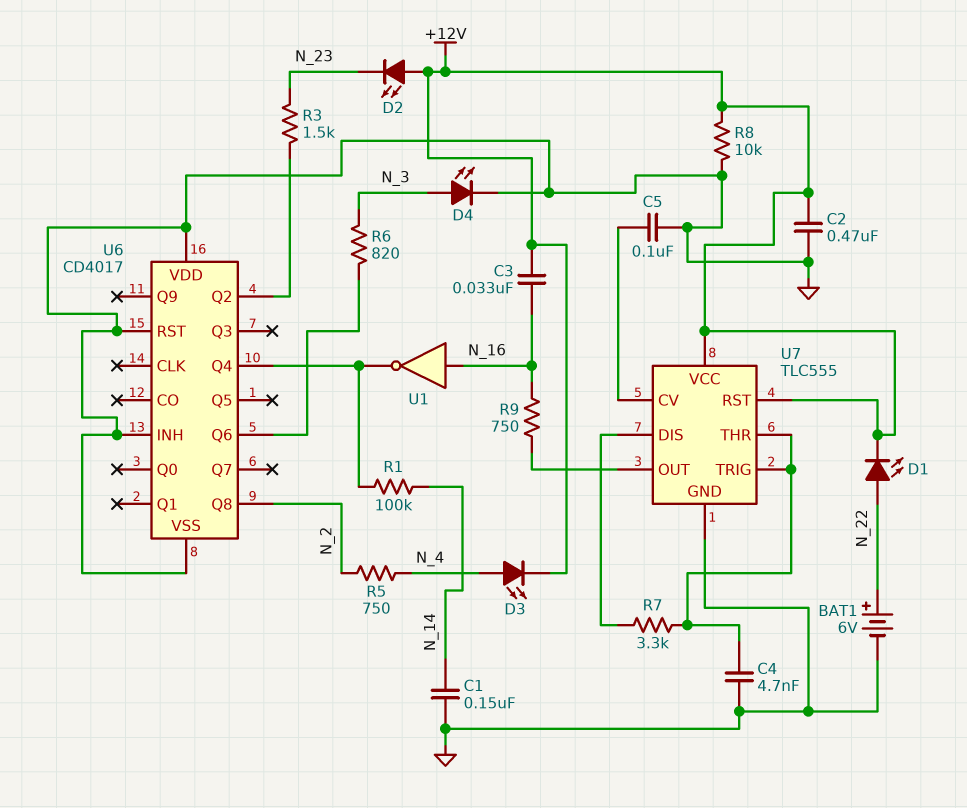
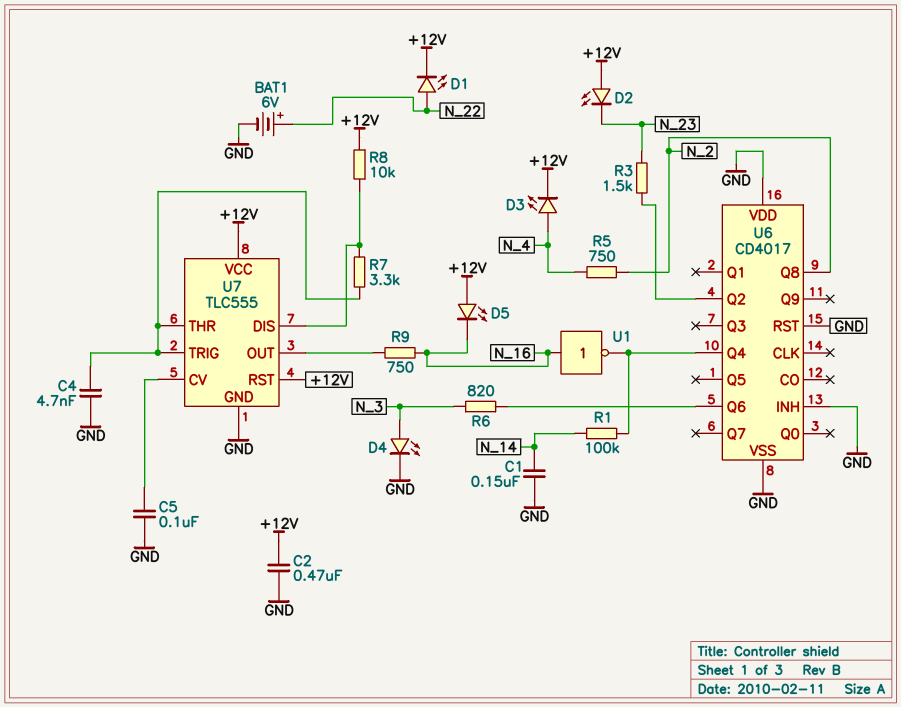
C3: 33nF (+12V, N_16) -> none
D5: none -> LED (A +12V, K N_16)
R8: 10k (+12V, GND) -> 10k (+12V, U7/DIS)

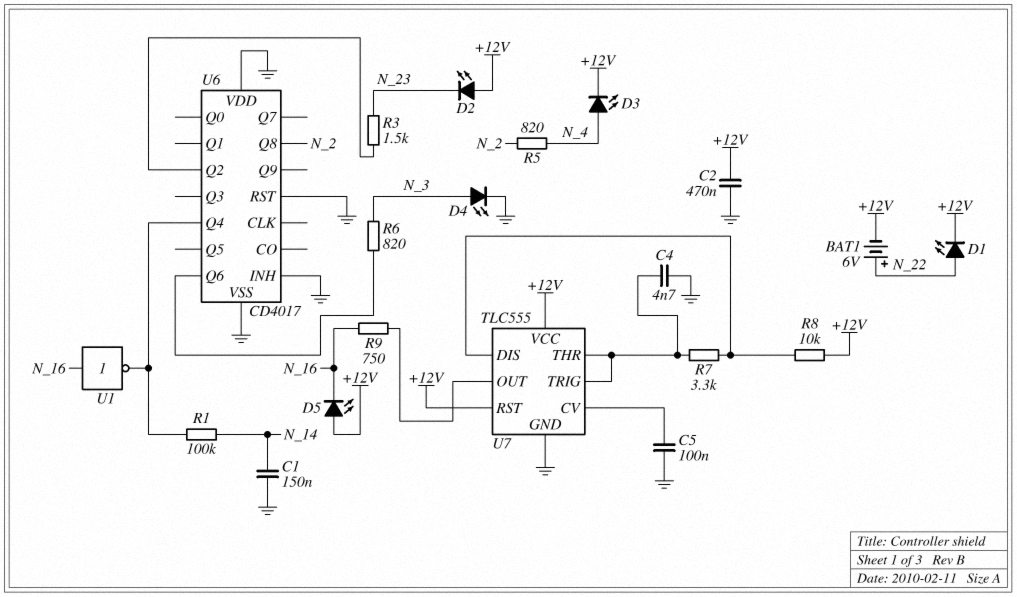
BAT1: 6V (plus N_22, minus GND) -> 6V (plus N_22, minus +12V)
R5: 750 (N_2, N_4) -> 820 (N_2, N_4)

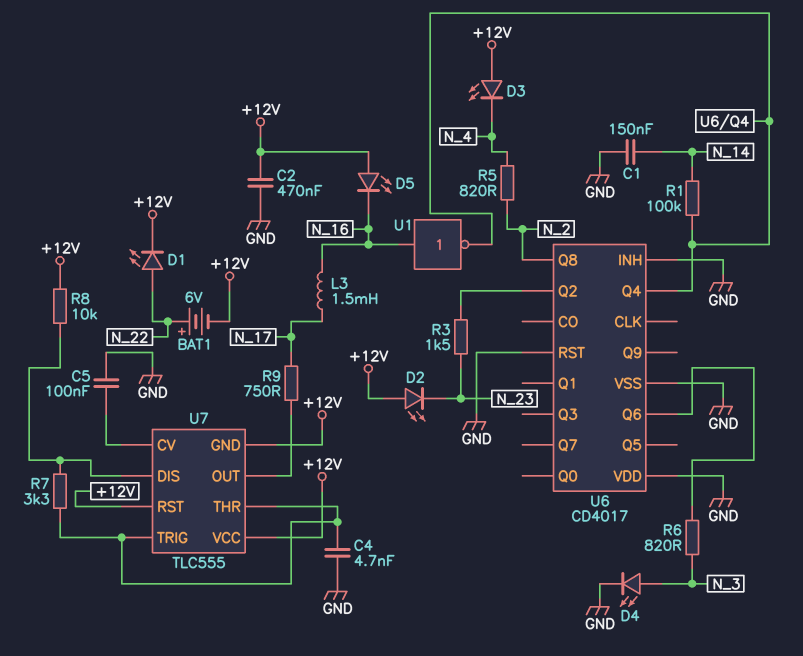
D3: LED (A N_4, K +12V) -> LED (A +12V, K N_4)
L3: none -> 1.5mH (N_16, N_17)
R9: 750 (N_16, U7/OUT) -> 750 (N_17, U7/OUT)
U7 pin GND: GND -> +12V

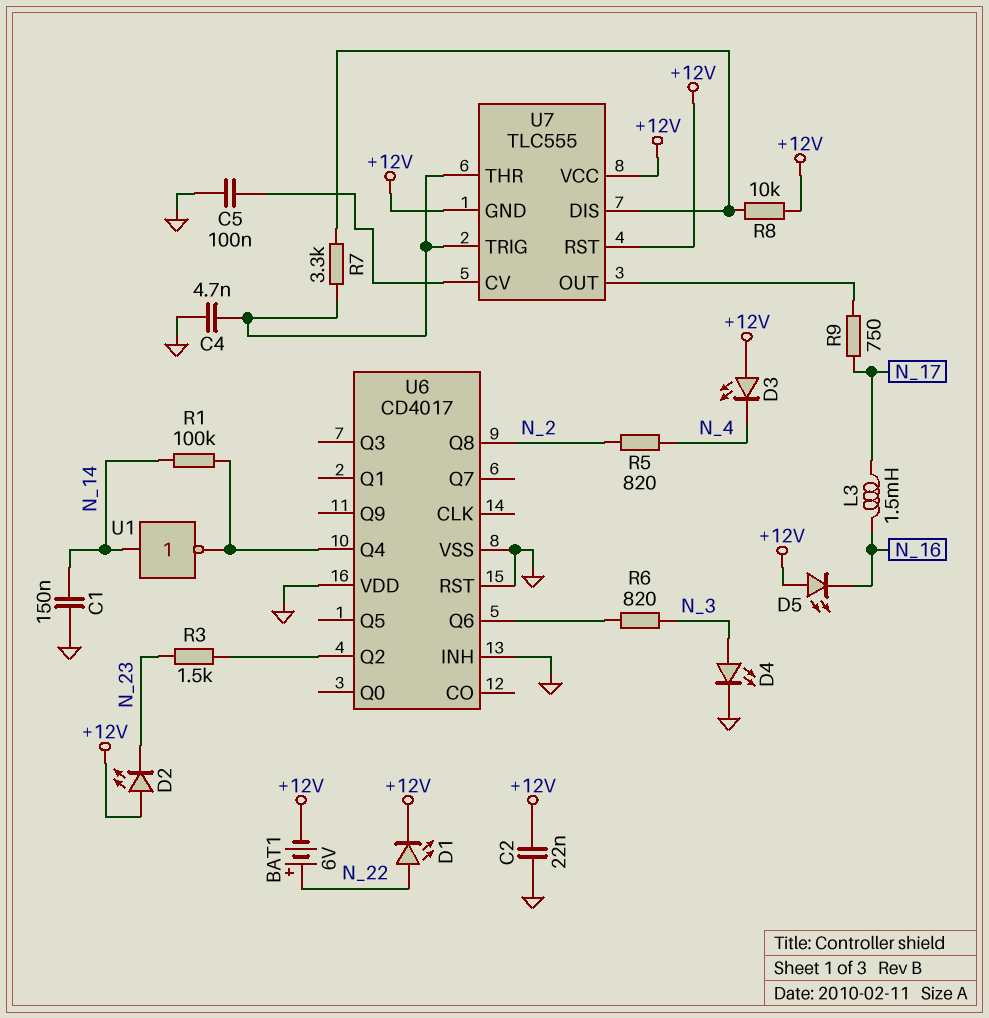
C2: 470nF (+12V, GND) -> 22nF (+12V, GND)
U1: NOT (in N_16, out U6/Q4) -> NOT (in N_14, out U6/Q4)

